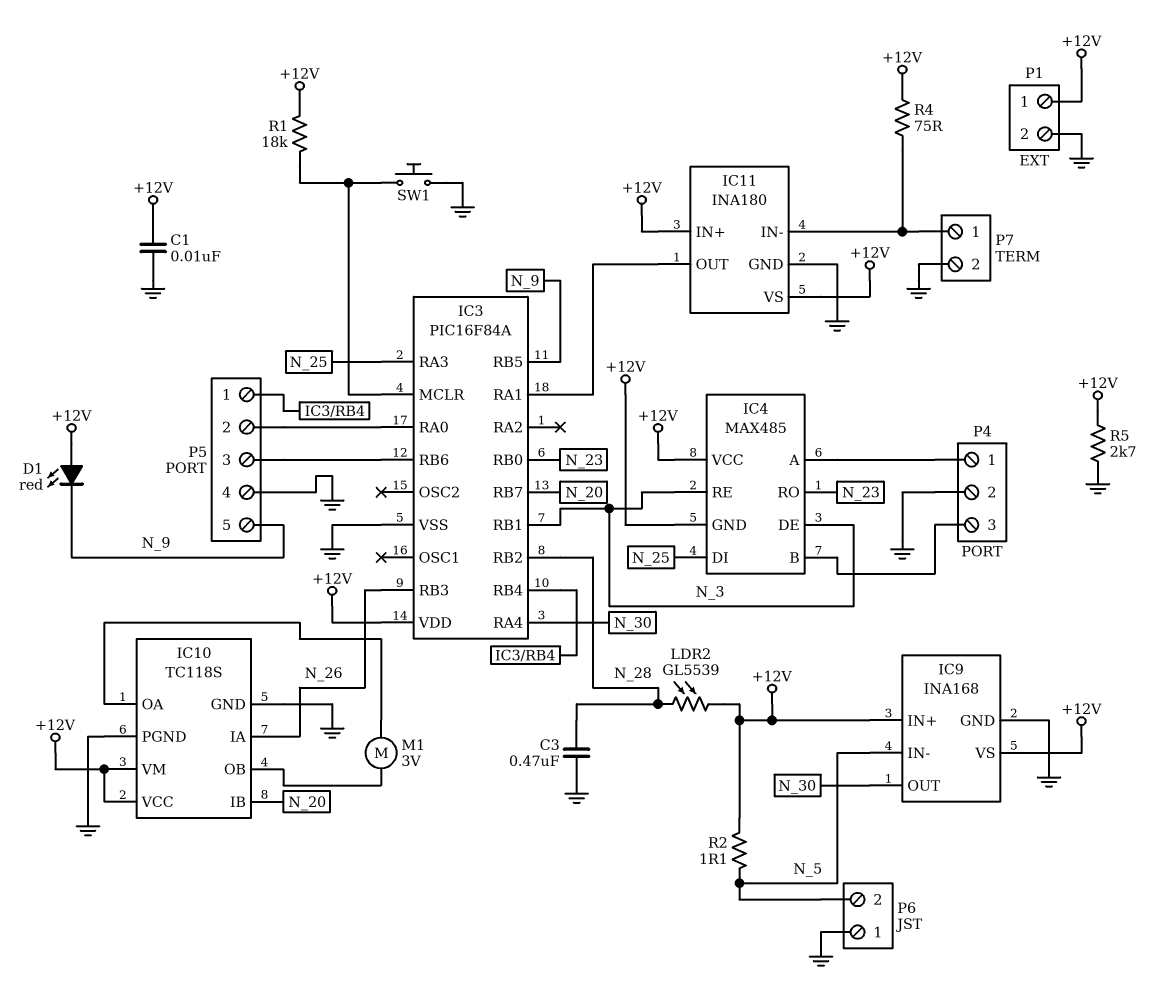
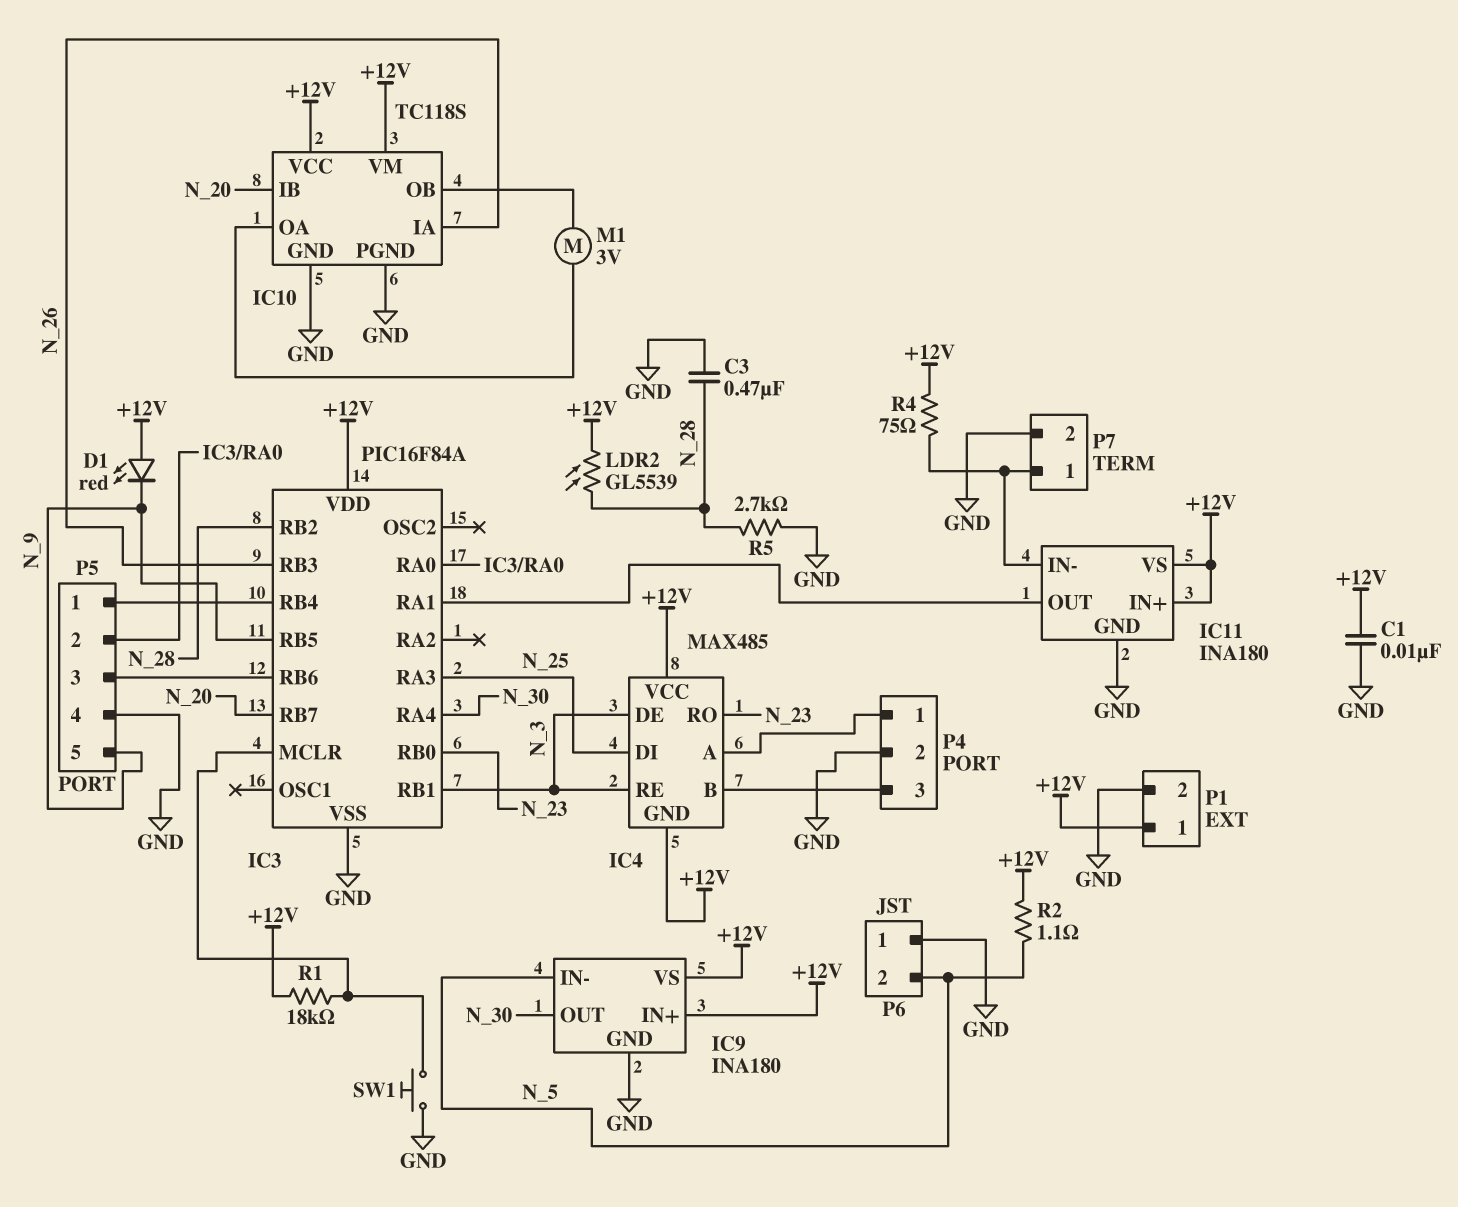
IC9: INA168 -> INA180
R5: 2.7k (+12V, GND) -> 2.7k (GND, N_28)

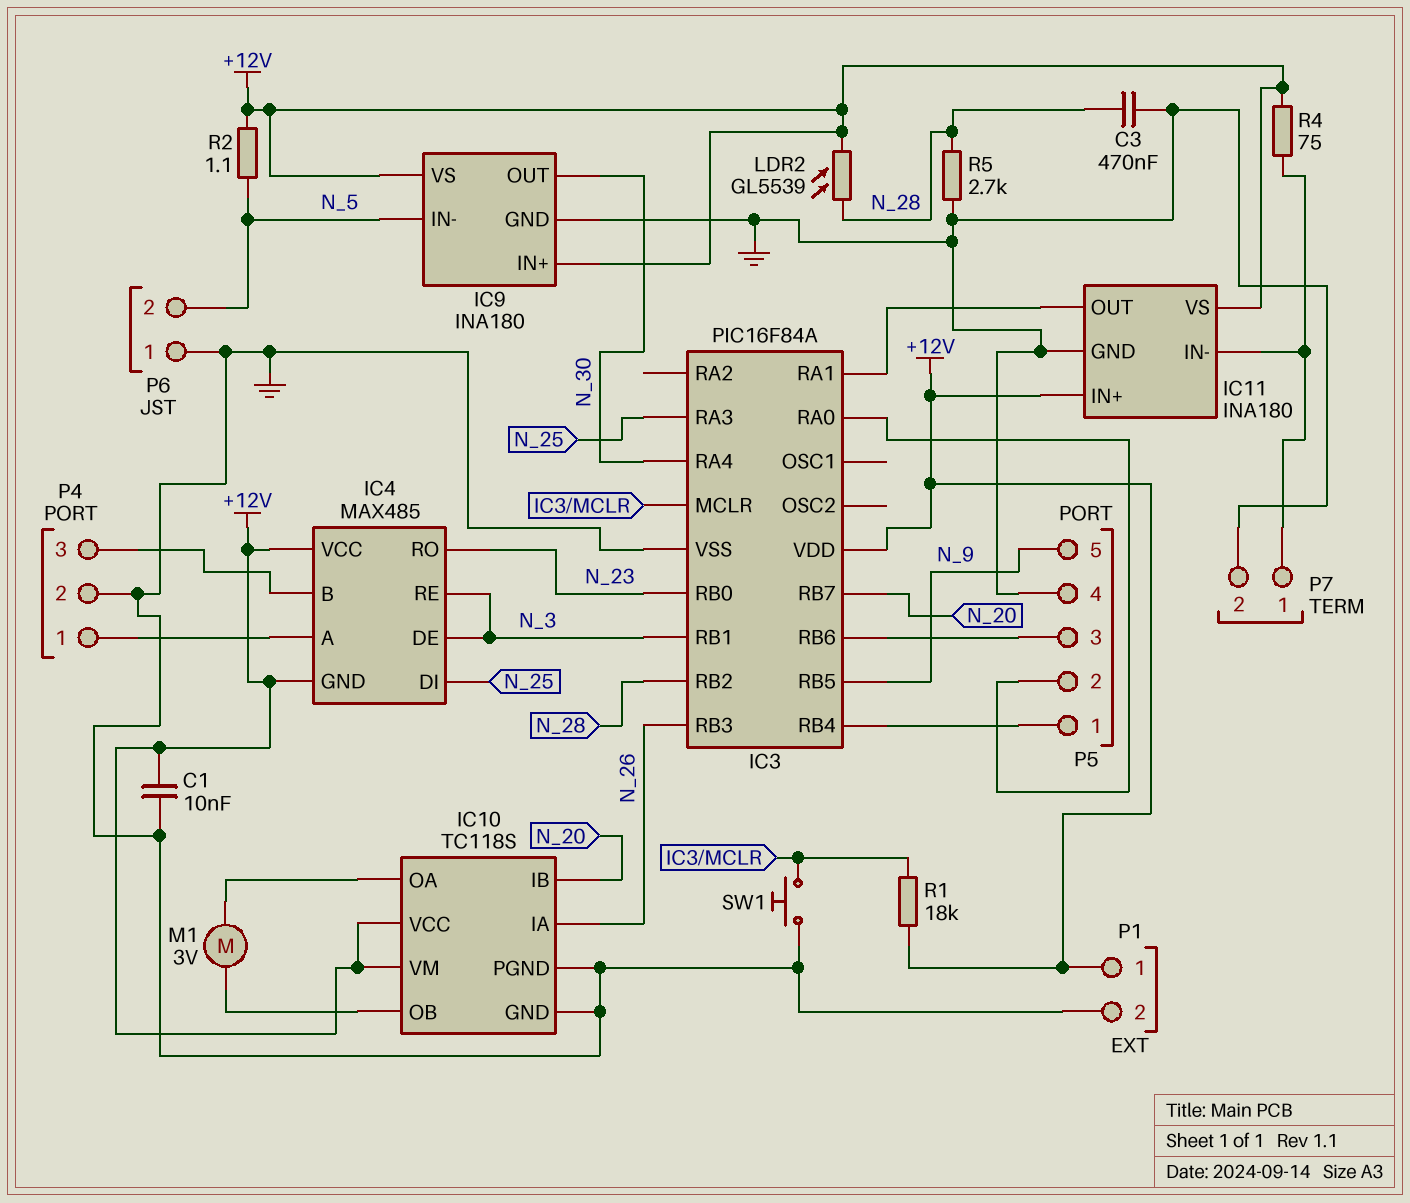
D1: LED red (A +12V, K N_9) -> none

